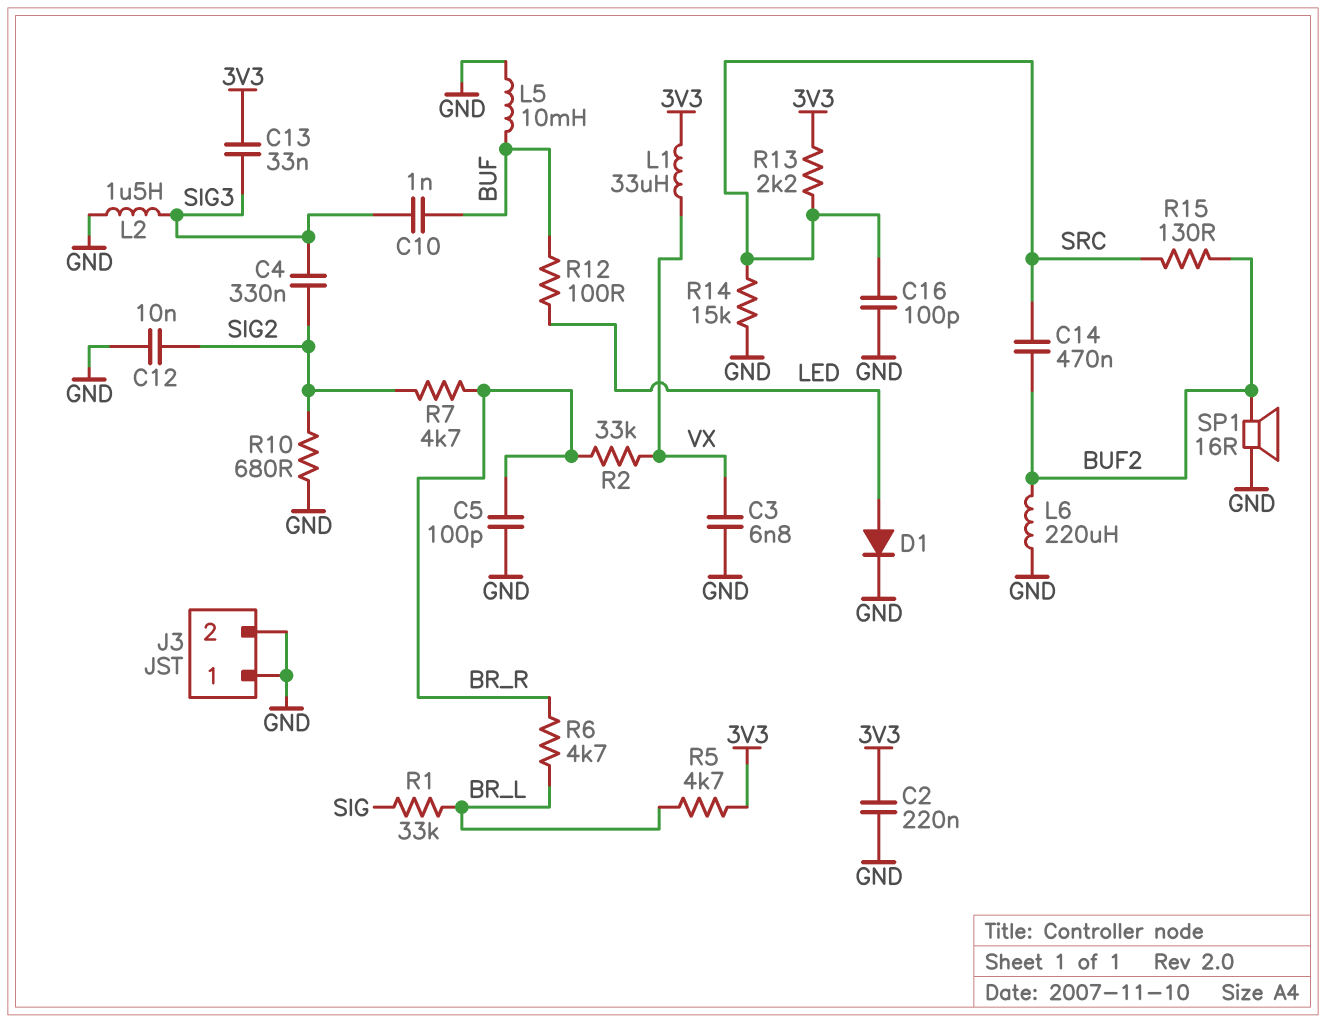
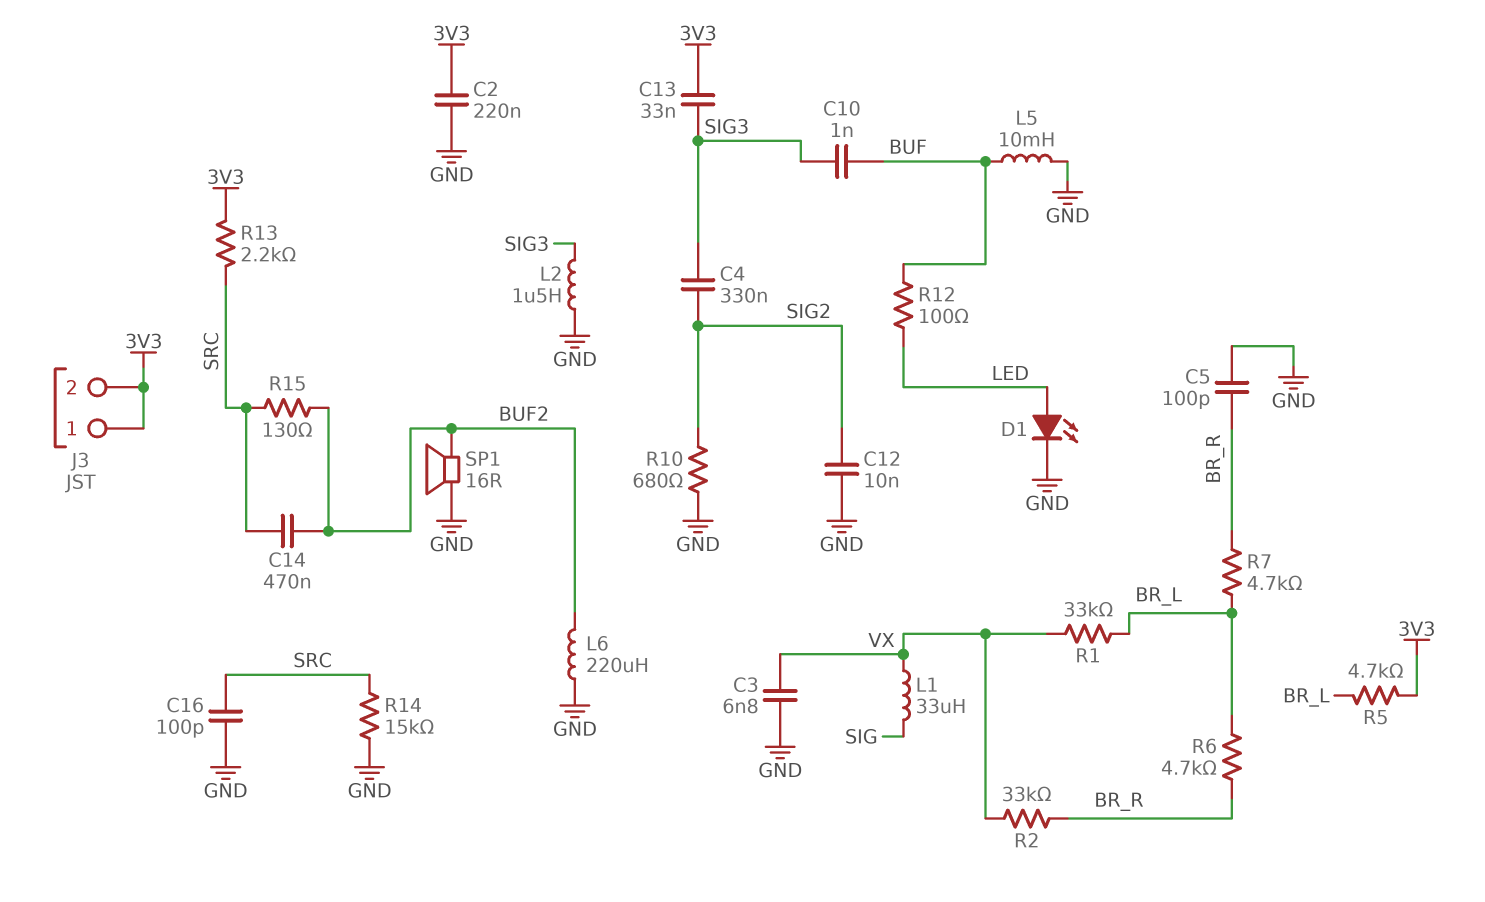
D1: diode (A LED, K GND) -> LED (A LED, K GND)
J3 pin 1: GND -> 3V3
J3 pin 2: GND -> 3V3
L1: 33uH (3V3, VX) -> 33uH (SIG, VX)
R1: 33k (BR_L, SIG) -> 33k (BR_L, VX)
R7: 4.7k (BR_R, SIG2) -> 4.7k (BR_L, BR_R)

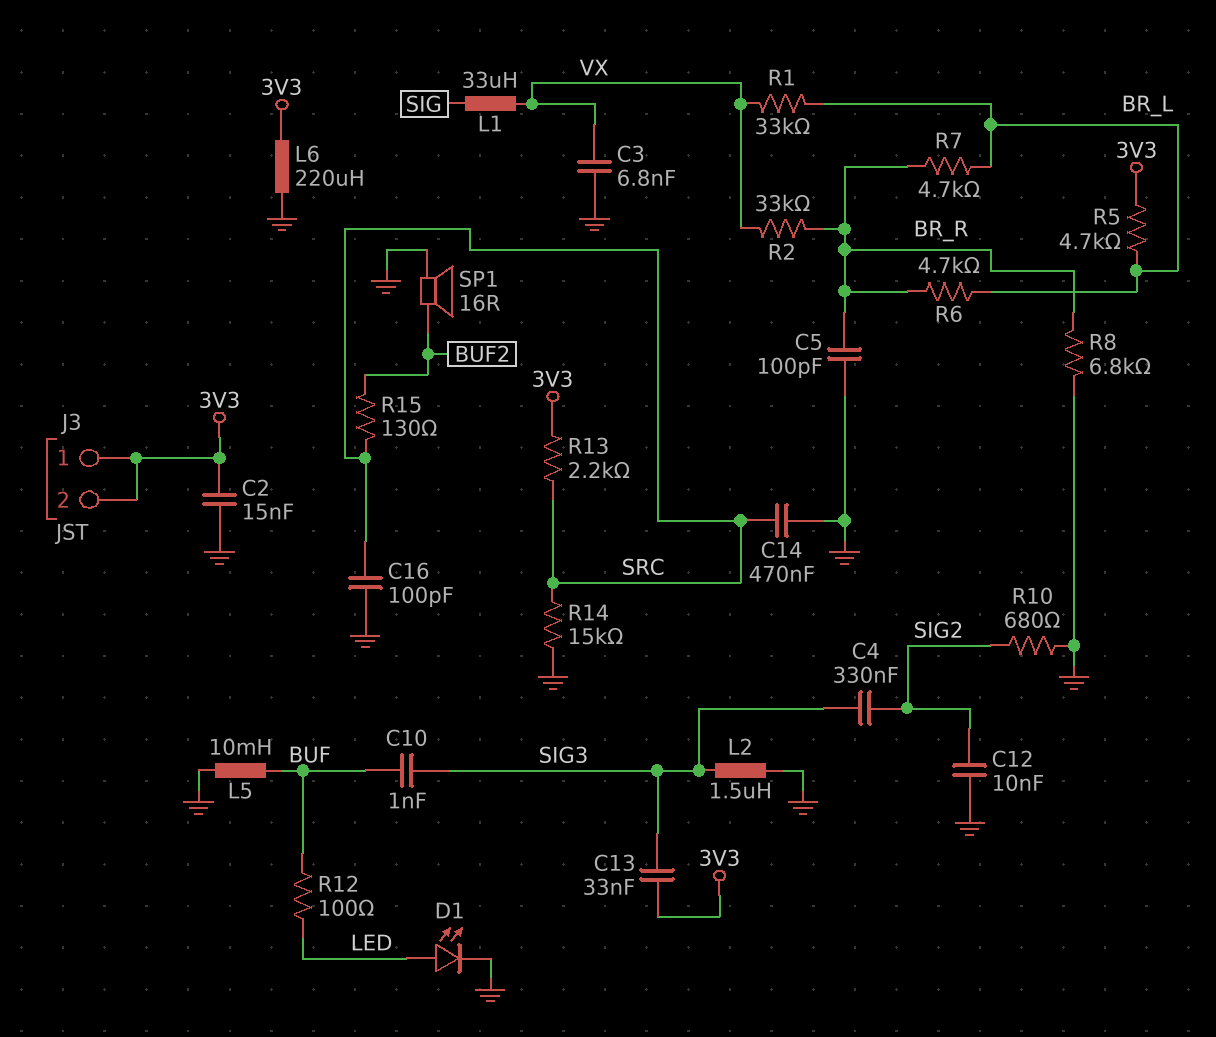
C2: 220nF (3V3, GND) -> 15nF (3V3, GND)
C14: 470nF (BUF2, SRC) -> 470nF (GND, SRC)
L6: 220uH (BUF2, GND) -> 220uH (3V3, GND)
R8: none -> 6.8k (BR_R, GND)

